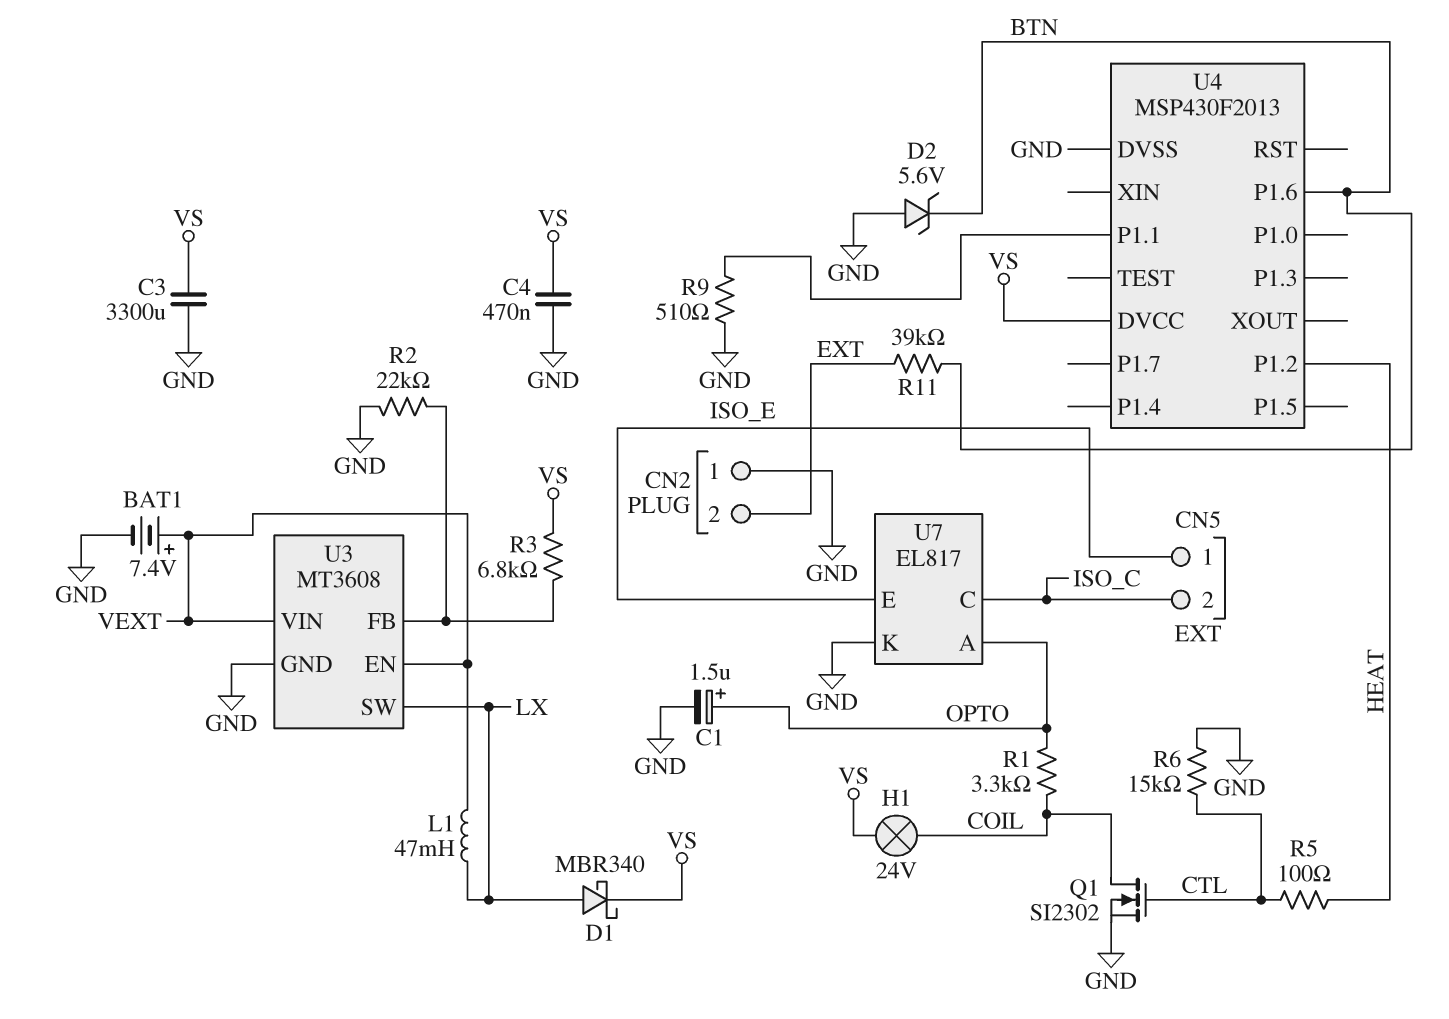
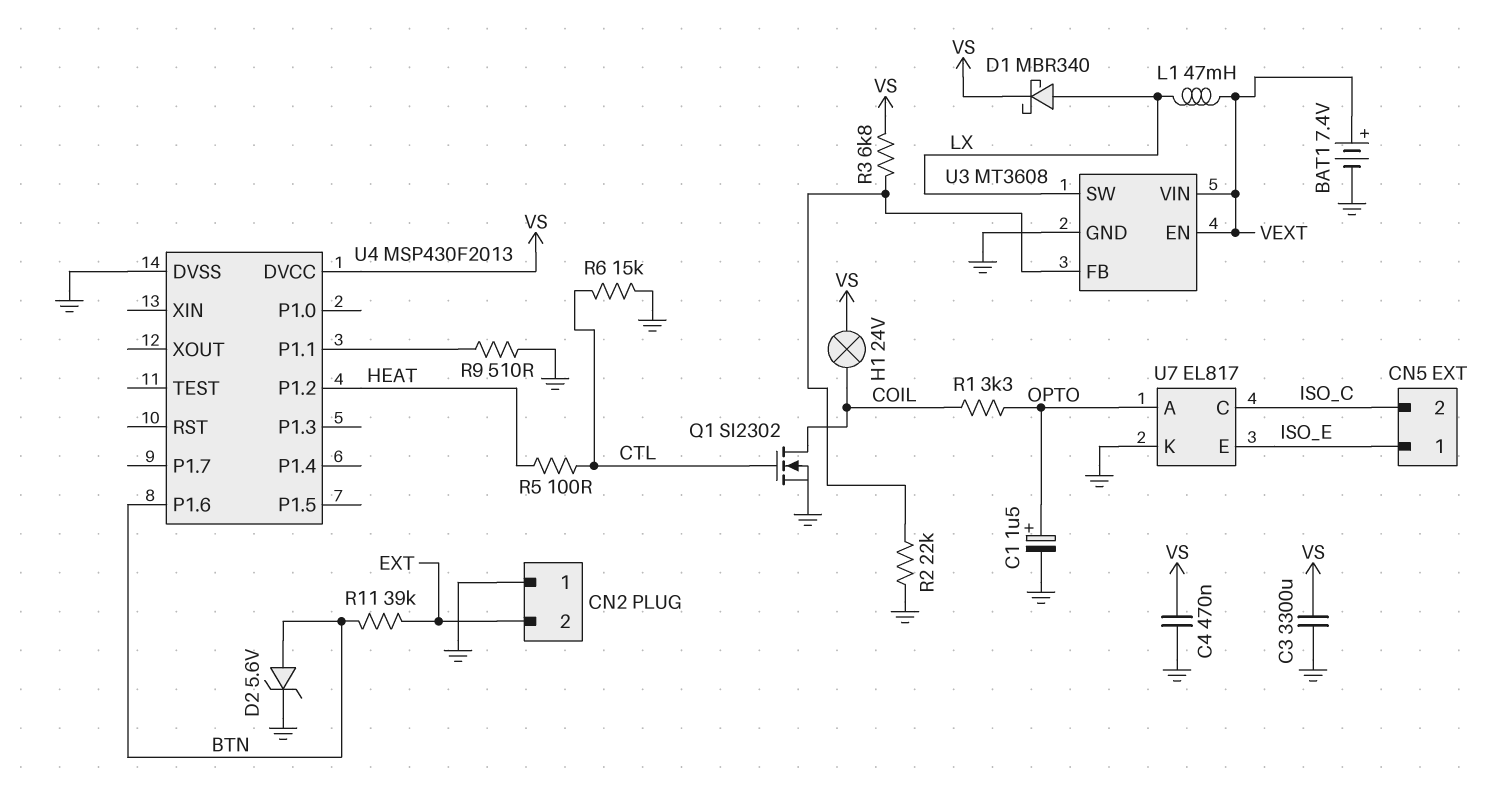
D2: zener 5.6V (A GND, K BTN) -> zener 5.6V (A BTN, K GND)

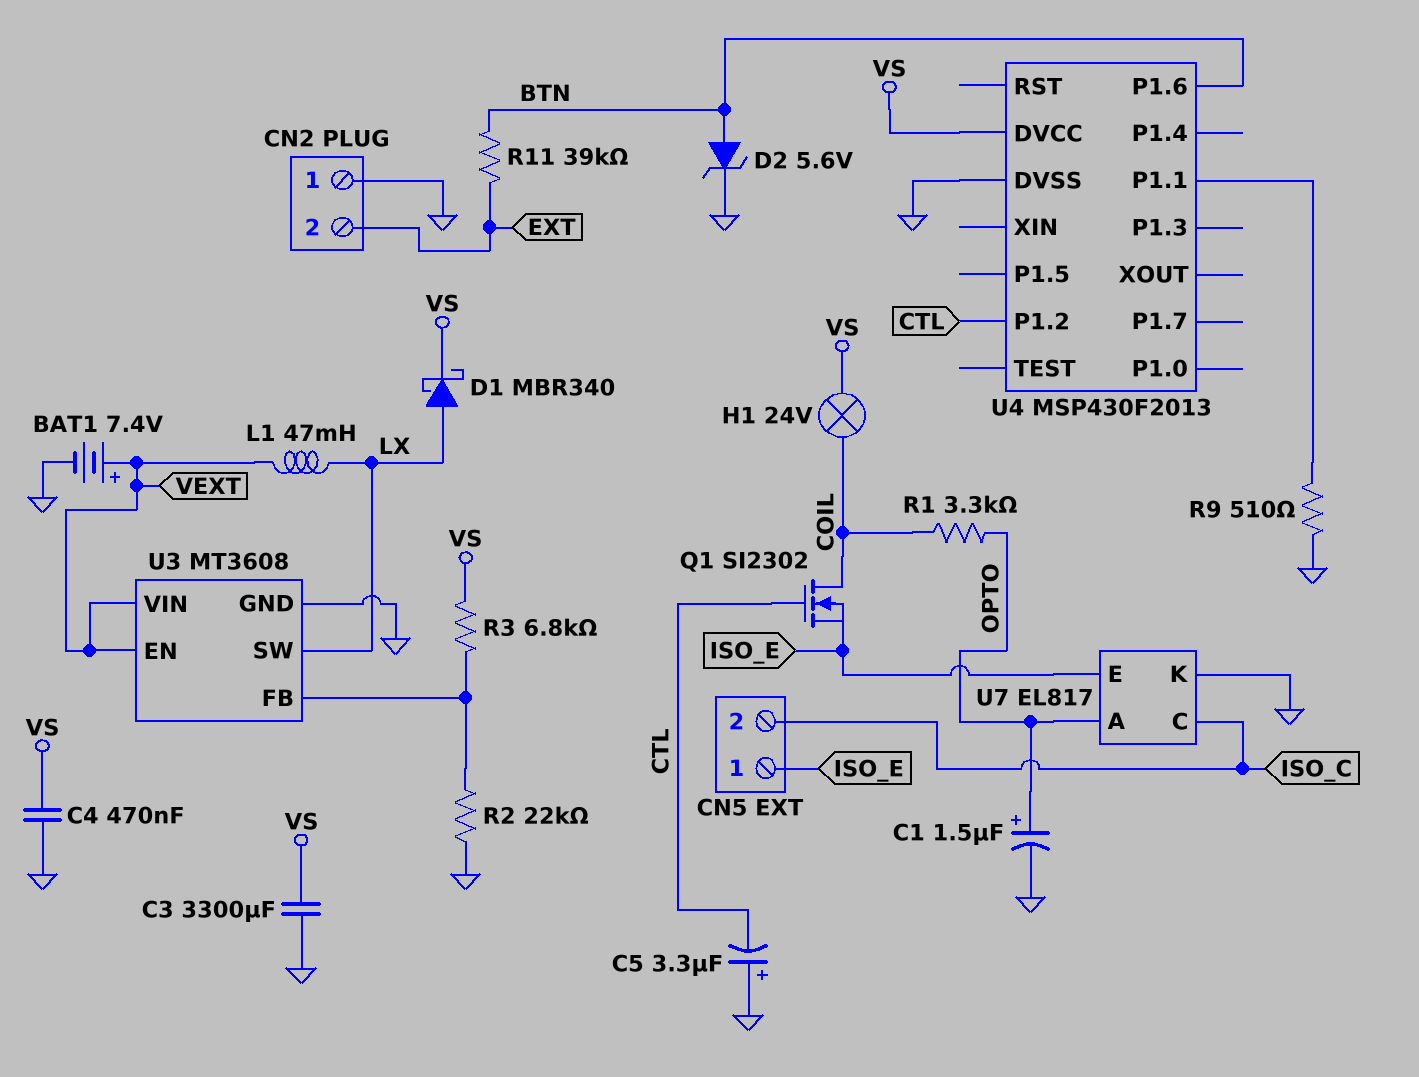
C5: none -> 3.3uF (plus GND, minus CTL)
Q1: NMOS SI2302 (G CTL, D COIL, S GND) -> NMOS SI2302 (G CTL, D COIL, S ISO_E)
R5: 100 (CTL, HEAT) -> none
R6: 15k (CTL, GND) -> none
U4 pin P1.2: HEAT -> CTL

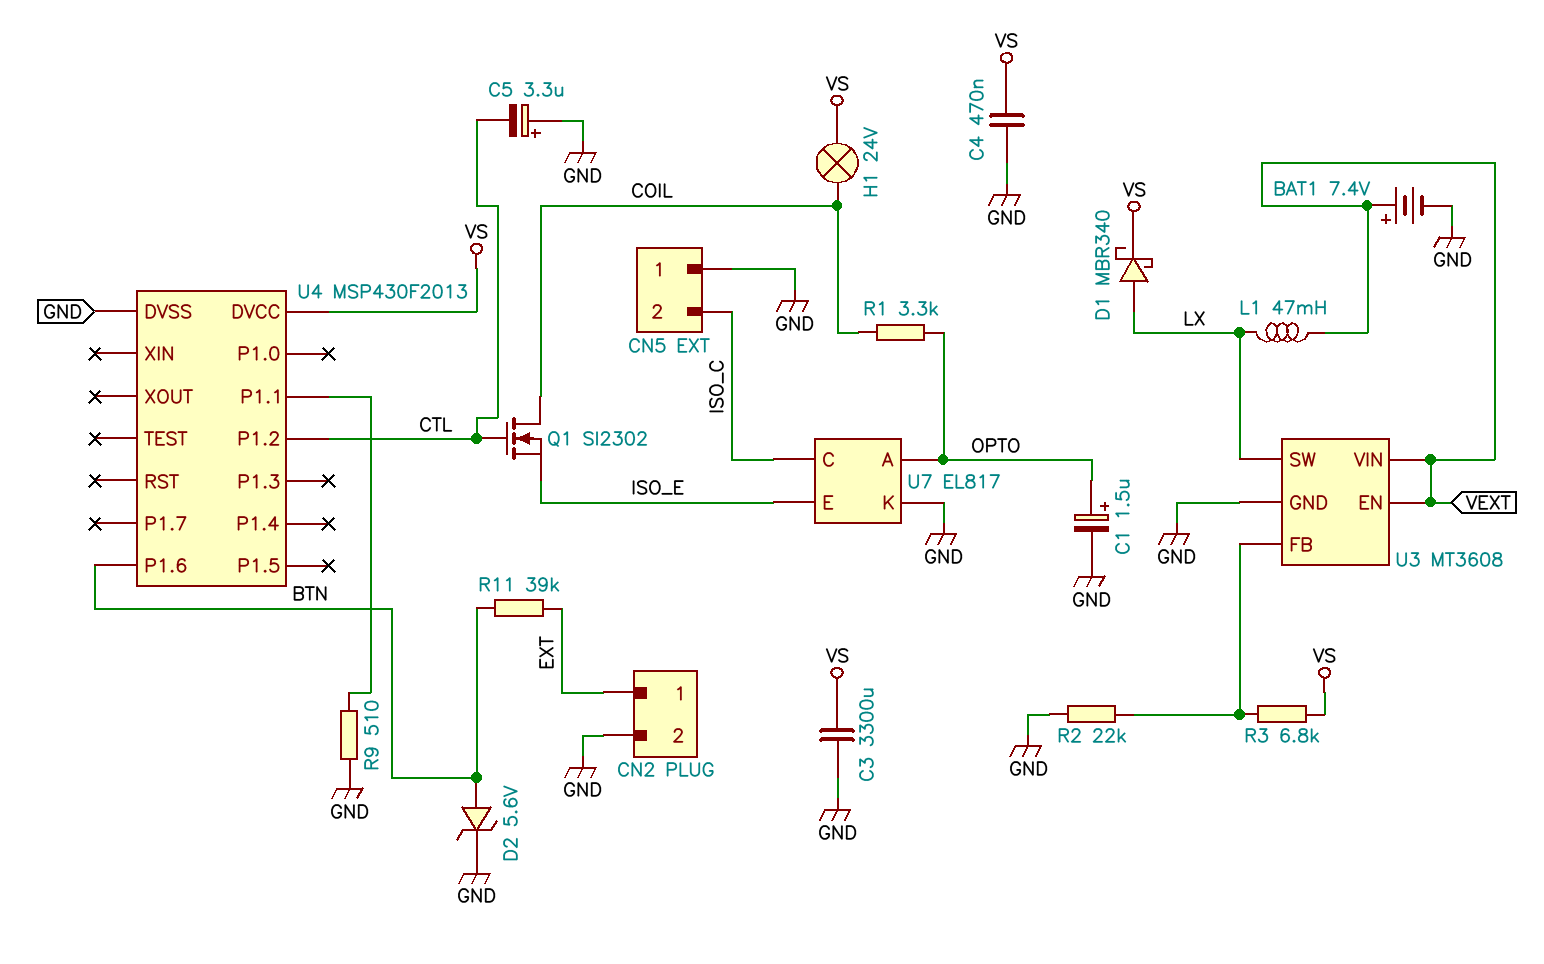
CN2 pin 1: GND -> EXT
CN2 pin 2: EXT -> GND
CN5 pin 1: ISO_E -> GND

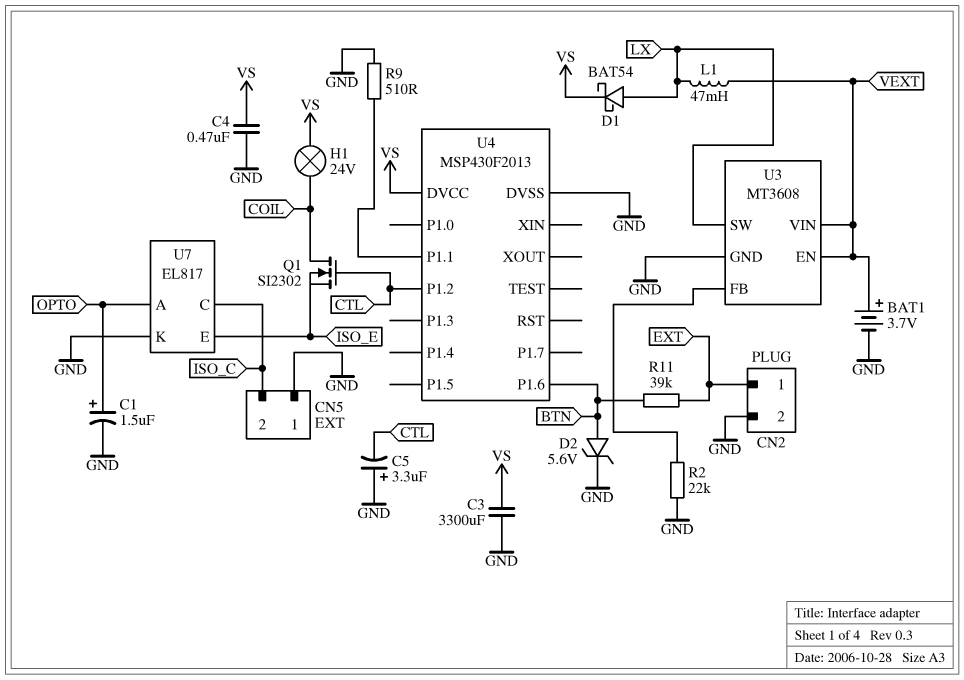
BAT1: 7.4V (plus VEXT, minus GND) -> 3.7V (plus VEXT, minus GND)
D1: schottky MBR340 (A LX, K VS) -> schottky BAT54 (A LX, K VS)
R1: 3.3k (COIL, OPTO) -> none
R3: 6.8k (U3/FB, VS) -> none

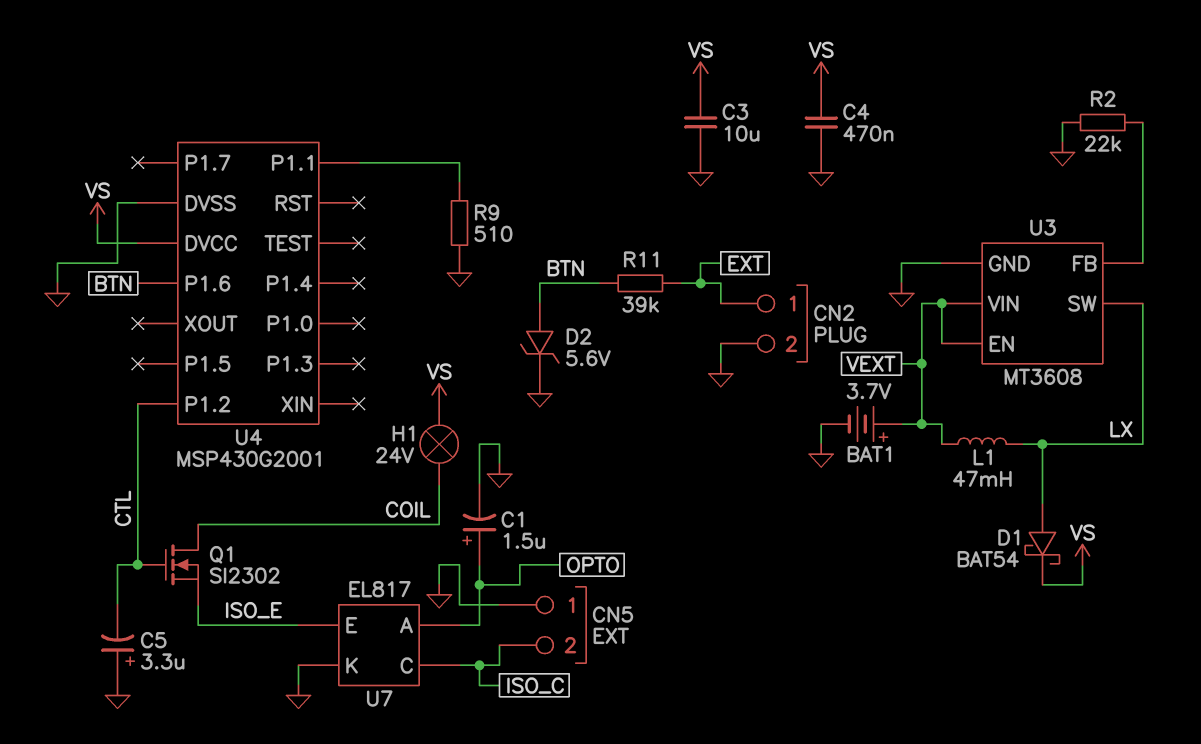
C3: 3300uF (GND, VS) -> 10uF (GND, VS)
U4: MSP430F2013 -> MSP430G2001

